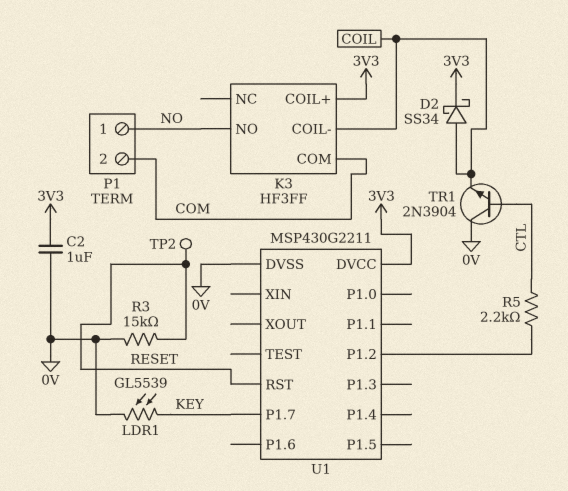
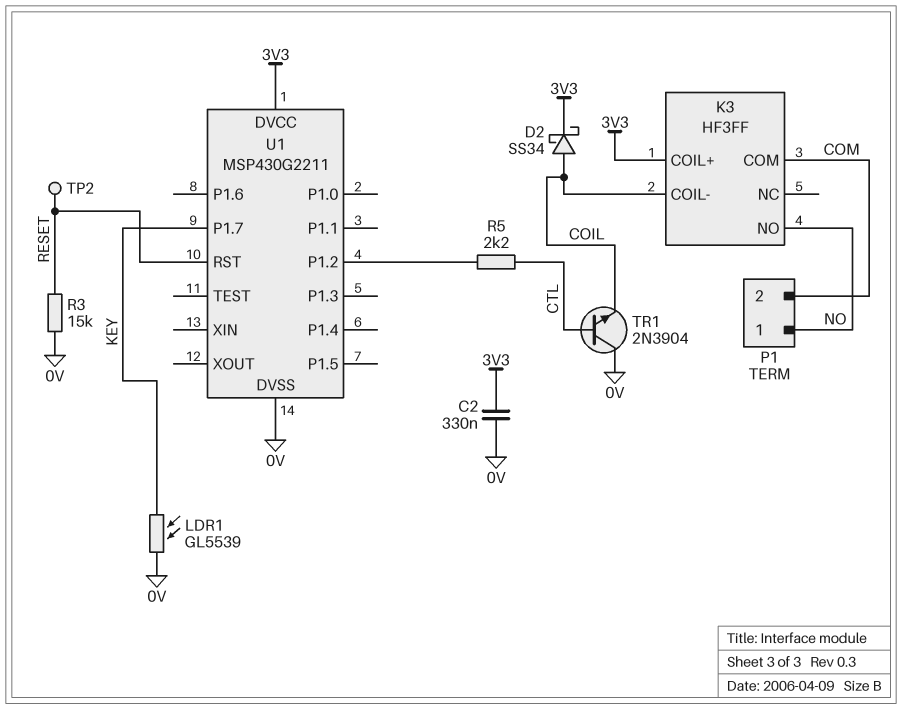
C2: 1uF (0V, 3V3) -> 330nF (0V, 3V3)

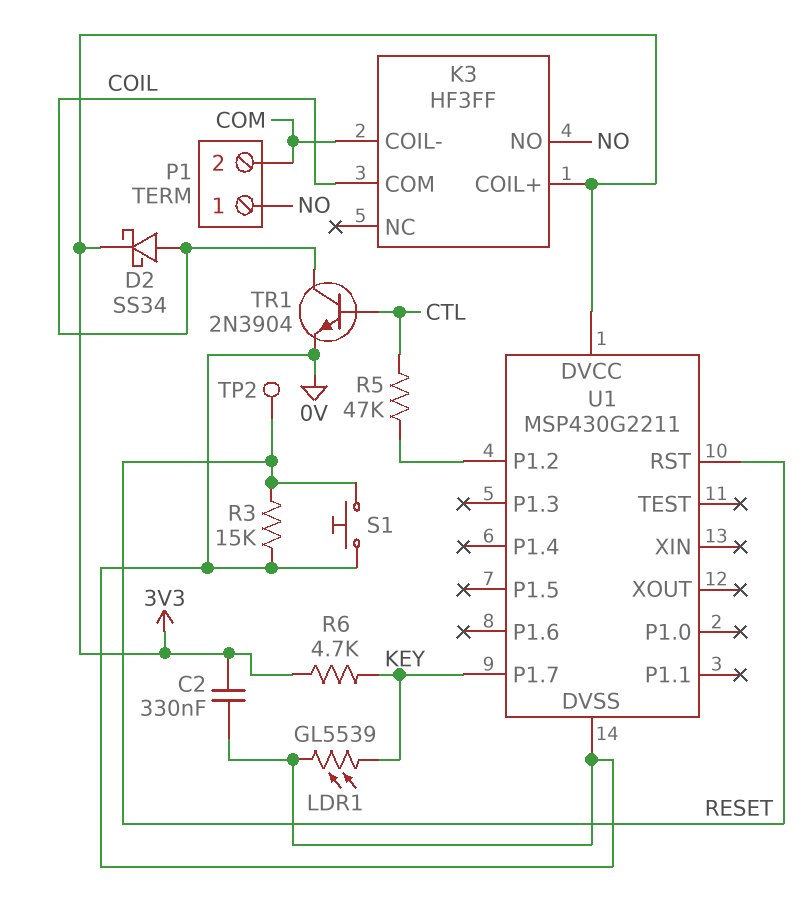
K3 pin COIL-: COIL -> COM
K3 pin COM: COM -> COIL
R5: 2.2k (CTL, U1/P1.2) -> 47k (CTL, U1/P1.2)
R6: none -> 4.7k (3V3, KEY)
S1: none -> button (0V, RESET)
TR1: NPN 2N3904 (B CTL, C 0V, E COIL) -> NPN 2N3904 (B CTL, C COIL, E 0V)

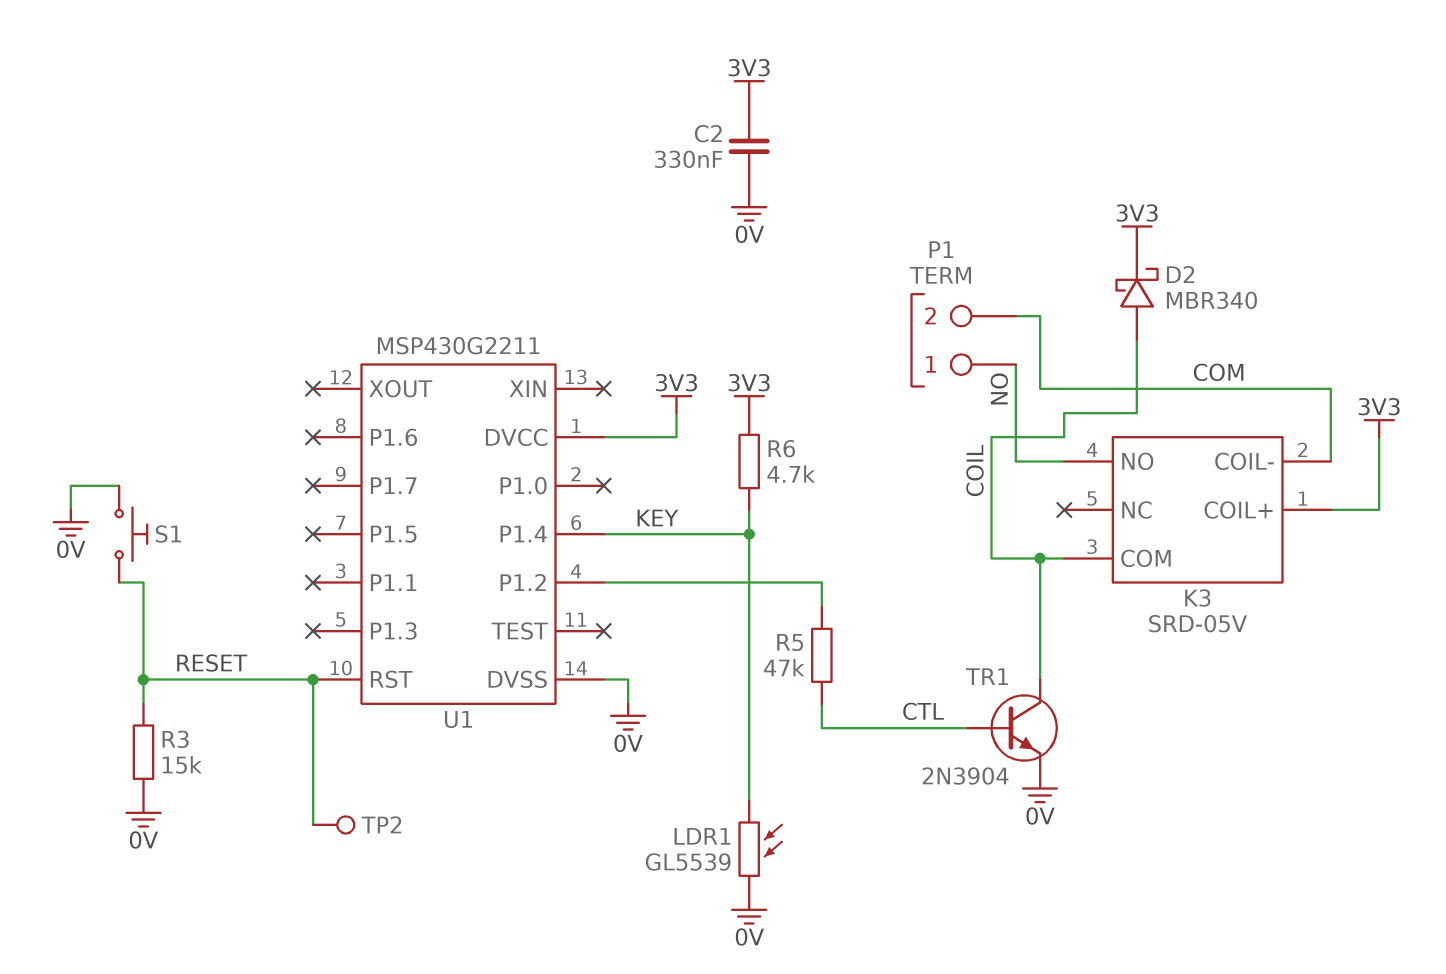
D2: schottky SS34 (A COIL, K 3V3) -> schottky MBR340 (A COIL, K 3V3)
K3: HF3FF -> SRD-05V
U1 pin P1.4: none -> KEY
U1 pin P1.7: KEY -> none

